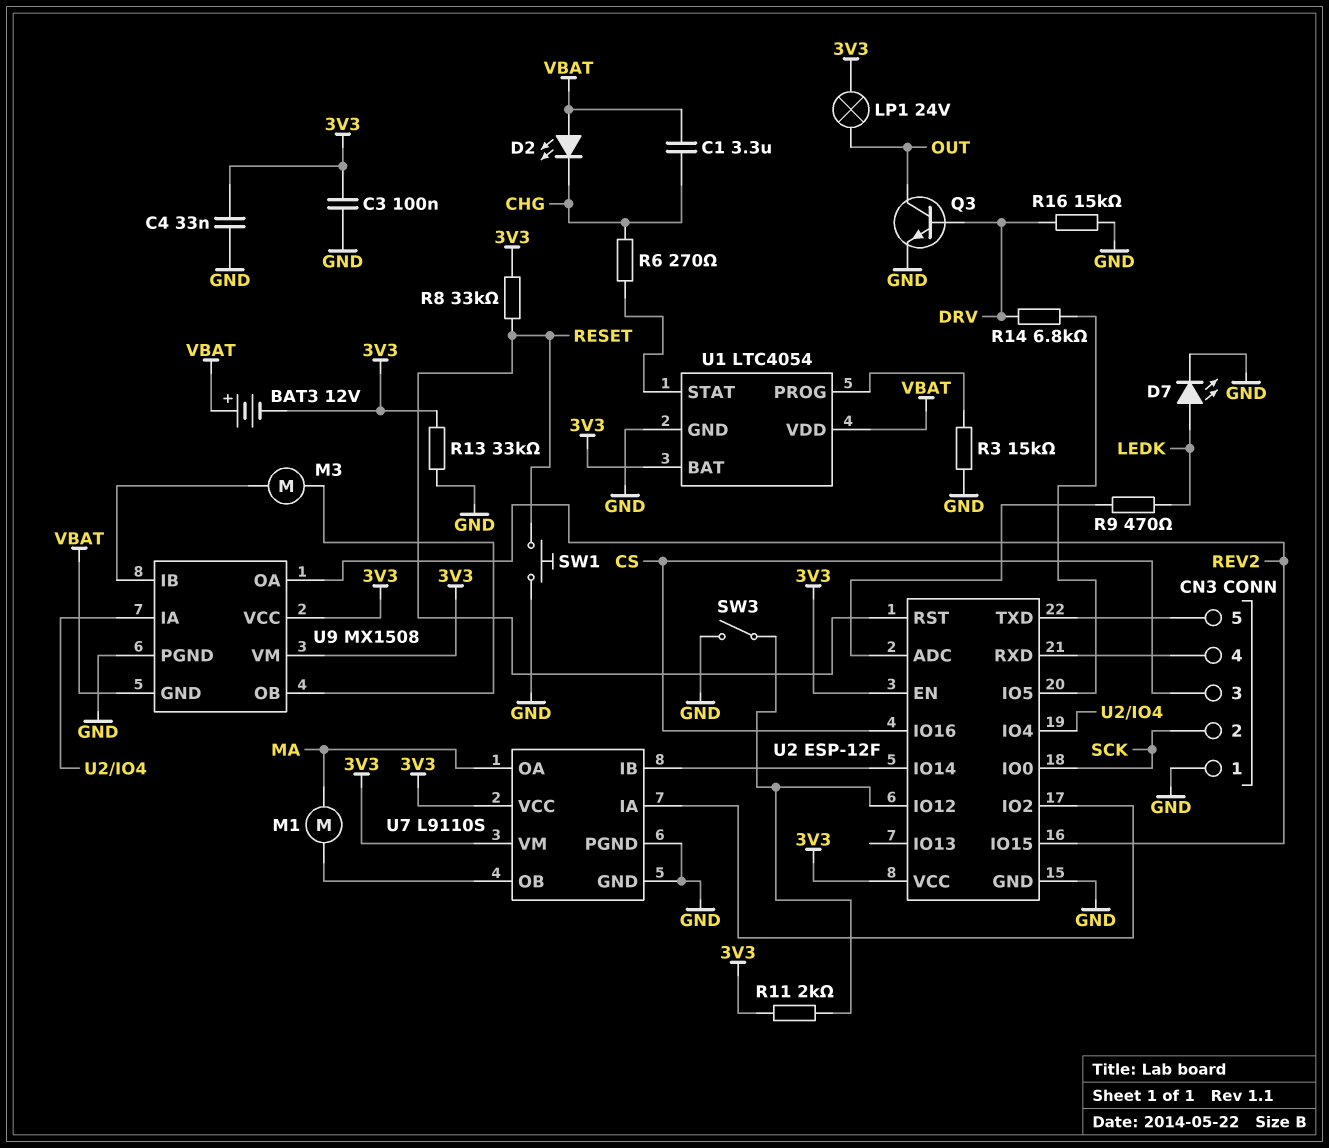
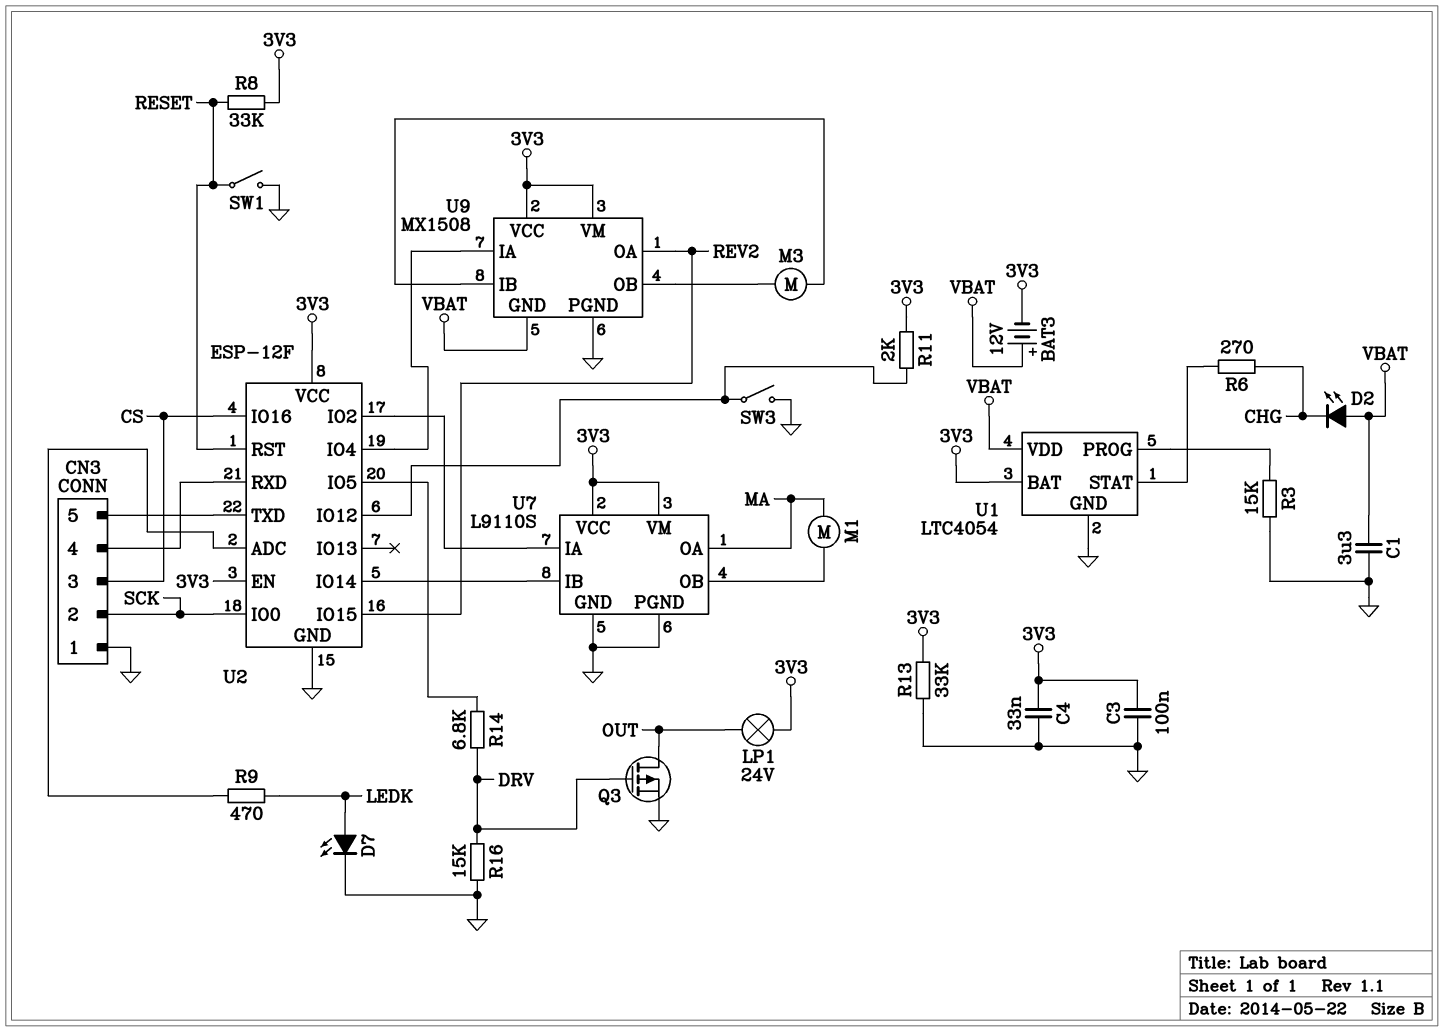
C1: 3.3uF (CHG, VBAT) -> 3.3uF (GND, VBAT)
Q3: NPN (B DRV, C OUT, E GND) -> PMOS (G DRV, D OUT, S GND)
SW1: button (GND, RESET) -> switch (GND, RESET)

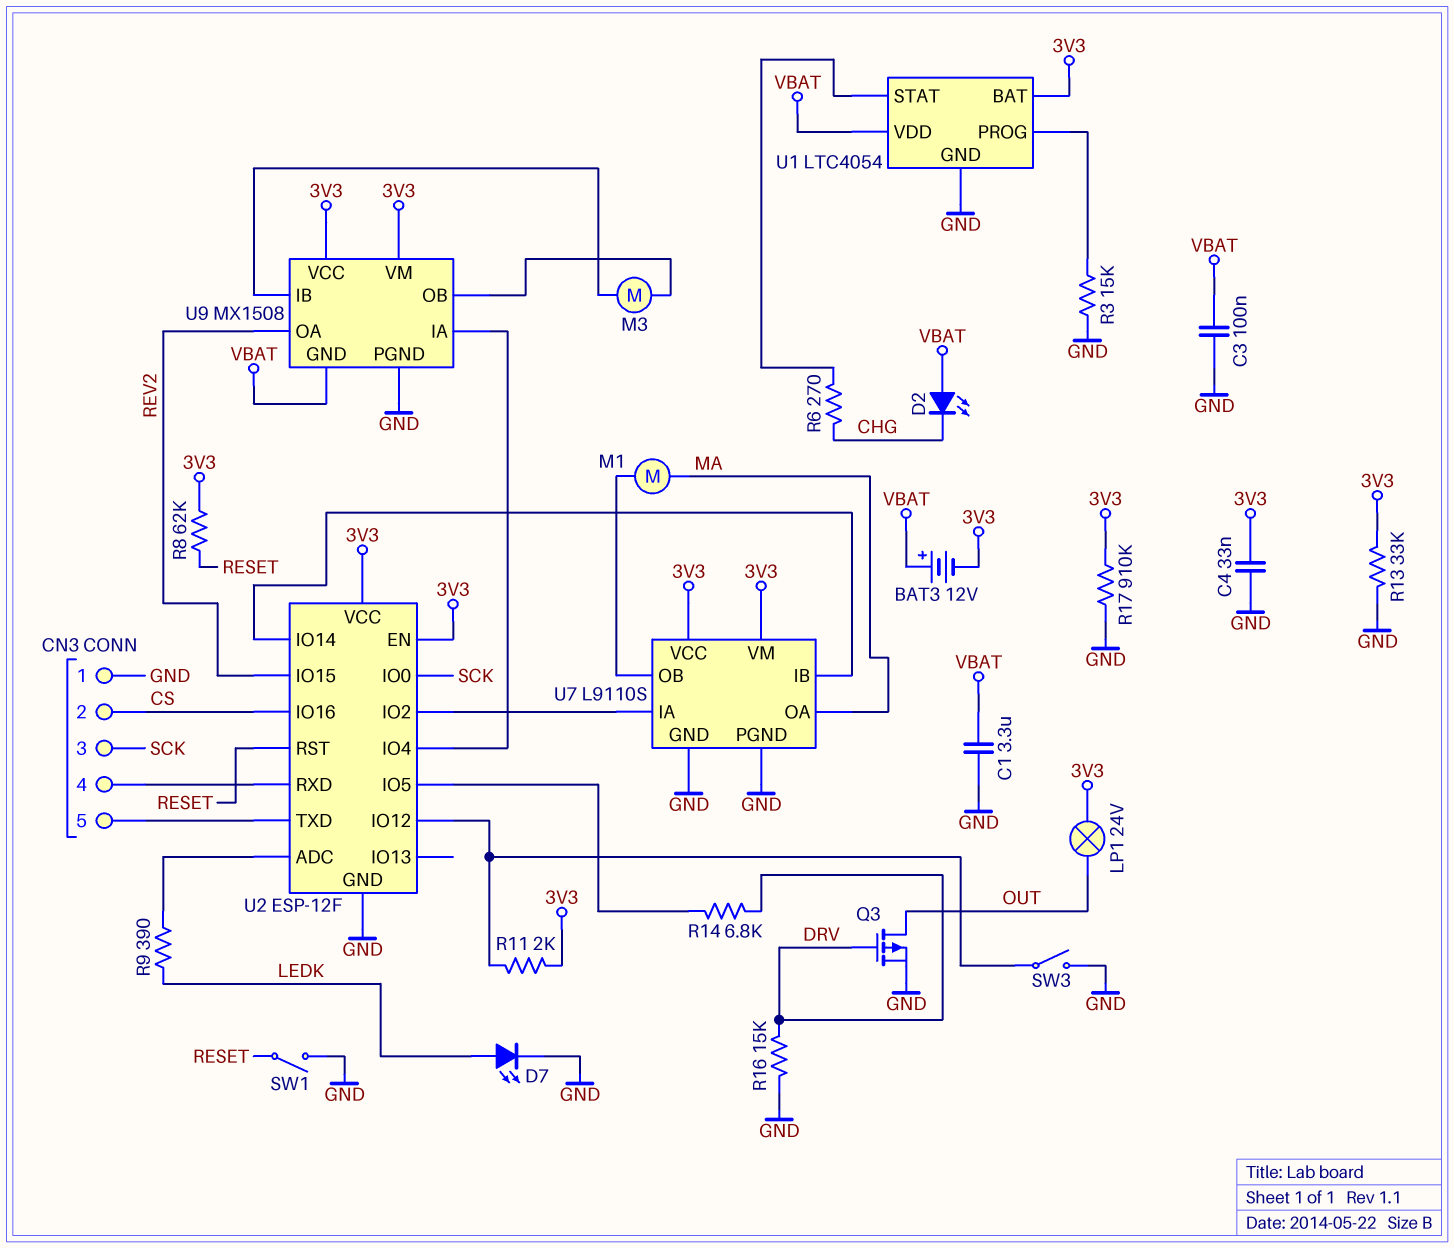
C3: 100nF (3V3, GND) -> 100nF (GND, VBAT)
CN3 pin 2: SCK -> CS
CN3 pin 3: CS -> SCK
R8: 33k (3V3, RESET) -> 62k (3V3, RESET)
R9: 470 (LEDK, U2/ADC) -> 390 (LEDK, U2/ADC)
R17: none -> 910k (3V3, GND)

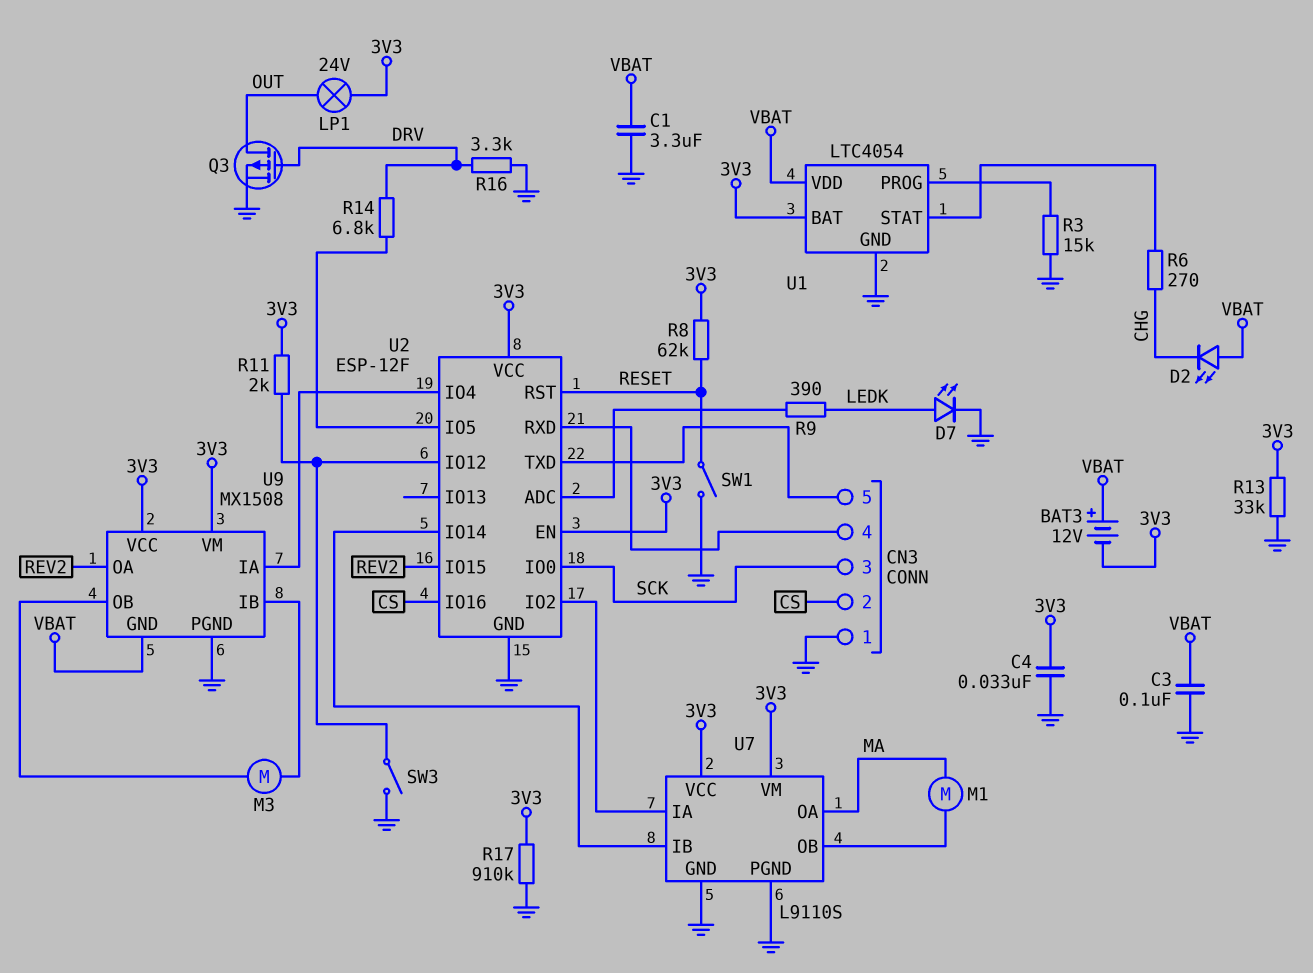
R16: 15k (DRV, GND) -> 3.3k (DRV, GND)

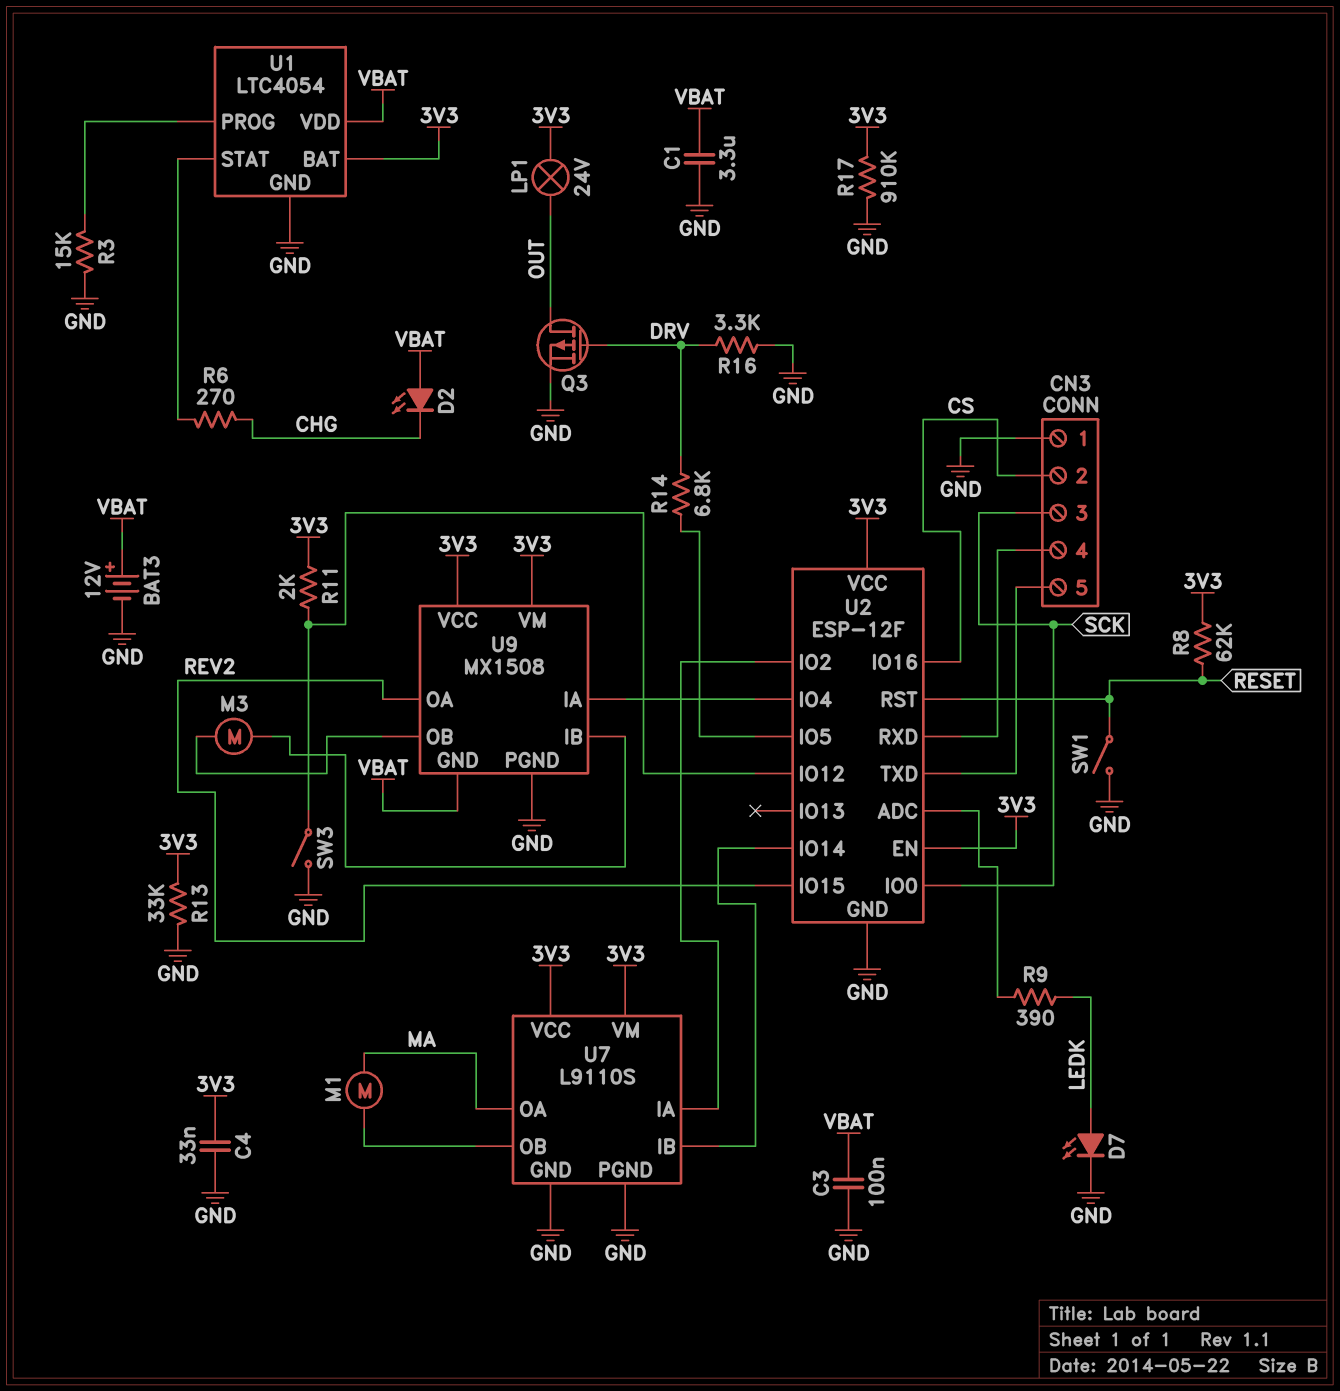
BAT3: 12V (plus VBAT, minus 3V3) -> 12V (plus VBAT, minus GND)

